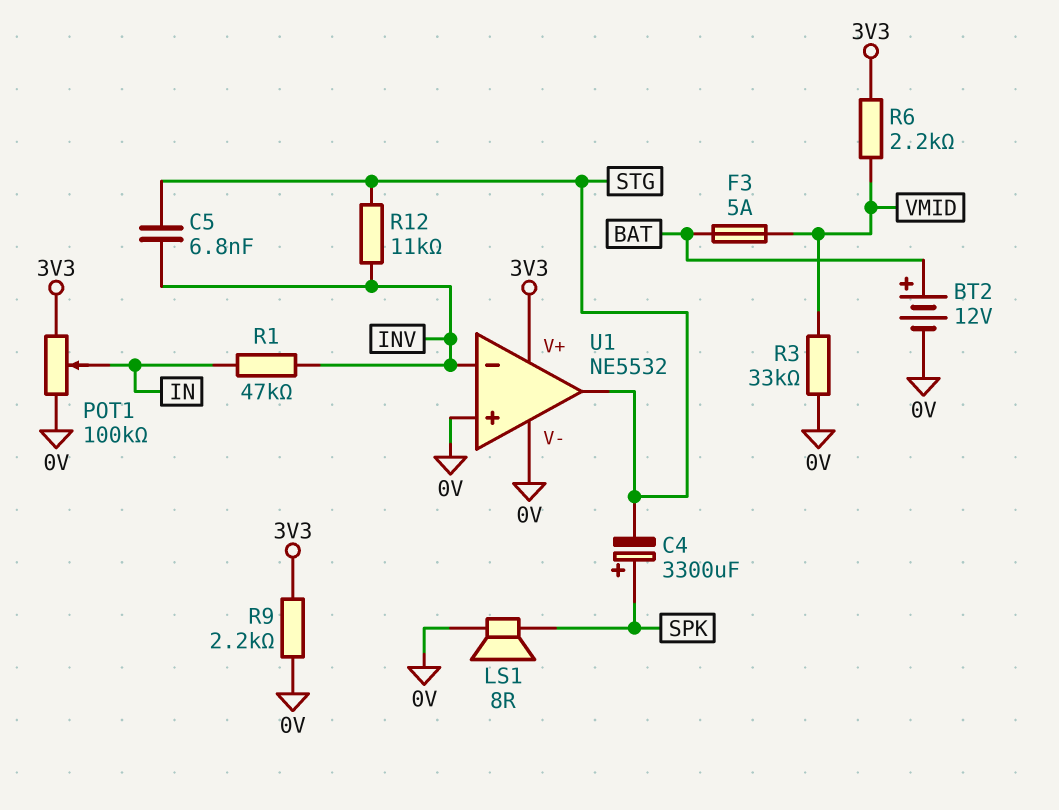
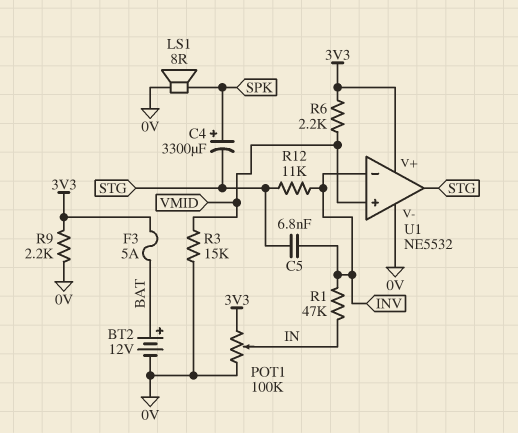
F3: 5A (BAT, VMID) -> 5A (3V3, BAT)
R3: 33k (0V, VMID) -> 15k (0V, VMID)
U1 pin in+: 0V -> VMID

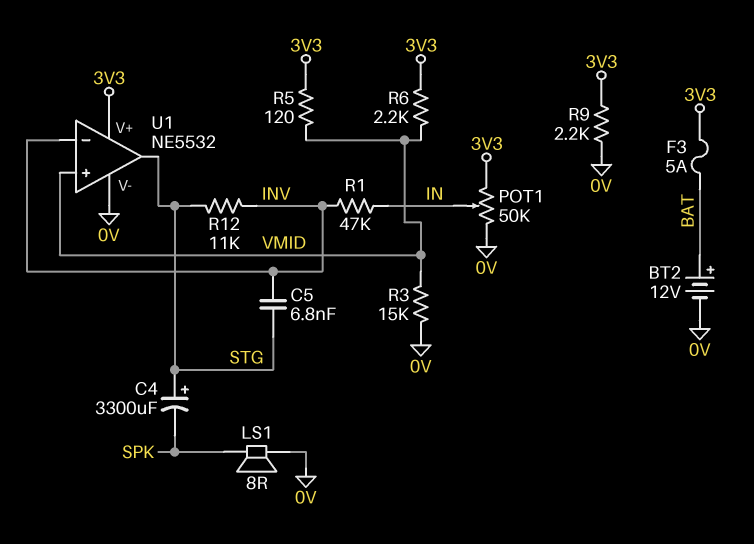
C4: 3300uF (plus SPK, minus STG) -> 3300uF (plus STG, minus SPK)
POT1: 100k (0V, 3V3, wiper IN) -> 50k (0V, 3V3, wiper IN)
R5: none -> 120 (3V3, VMID)

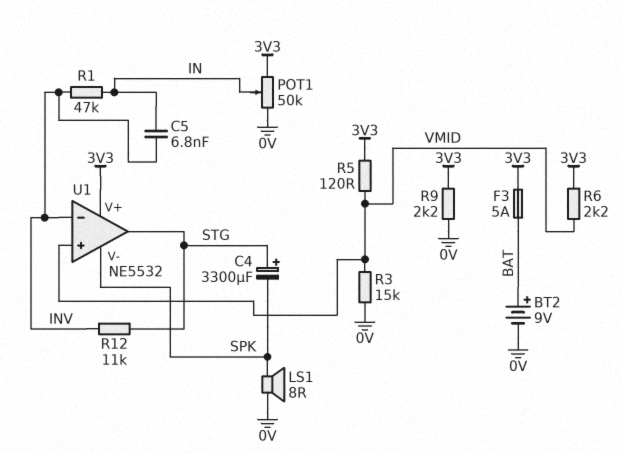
BT2: 12V (plus BAT, minus 0V) -> 9V (plus BAT, minus 0V)
C5: 6.8nF (INV, STG) -> 6.8nF (IN, INV)
U1 pin V-: 0V -> SPK

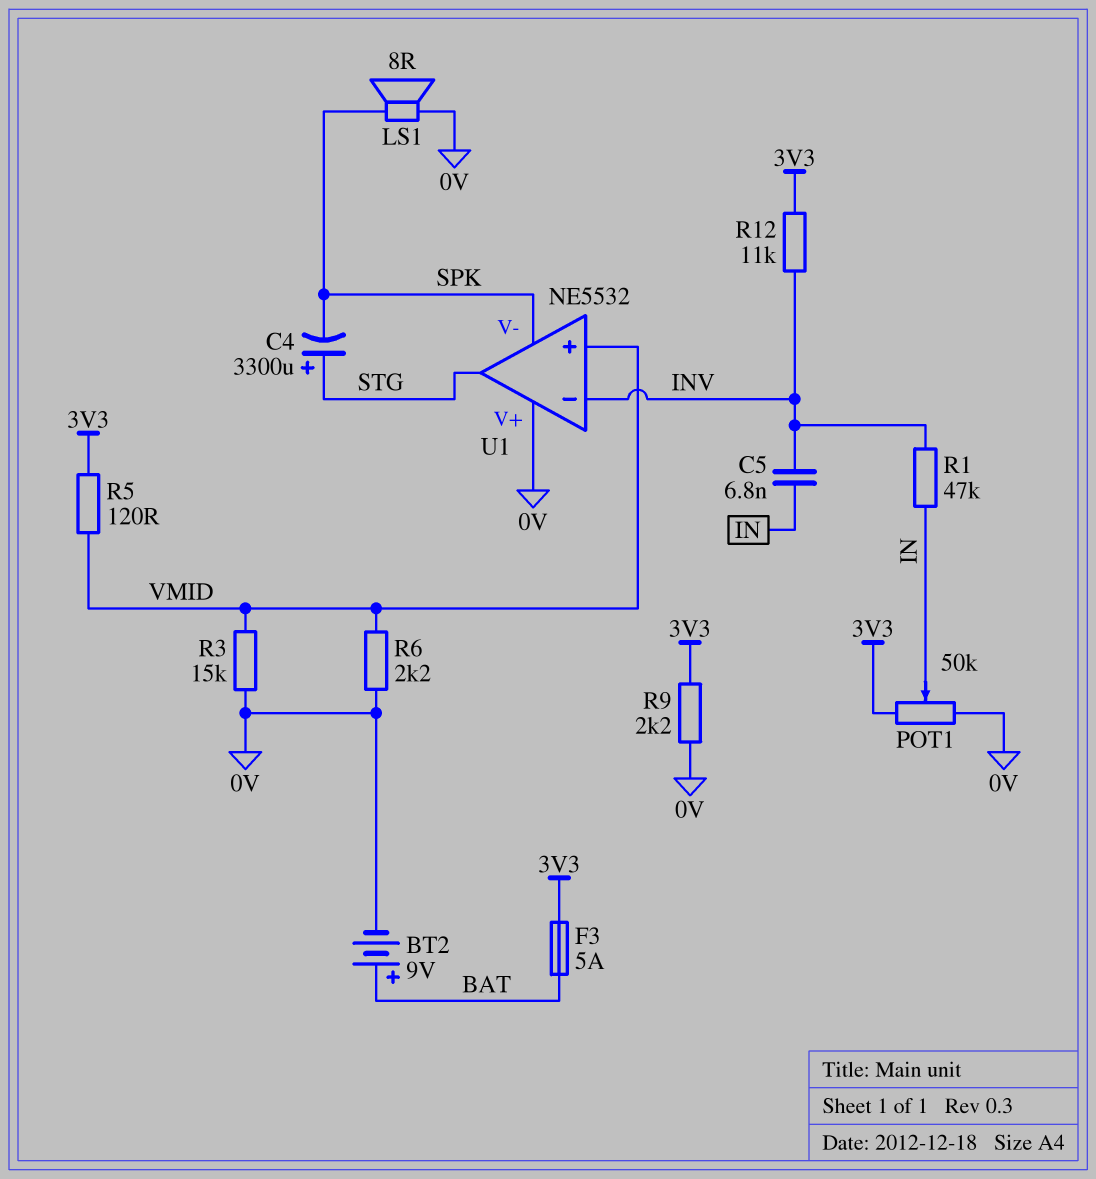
R6: 2.2k (3V3, VMID) -> 2.2k (0V, VMID)
R12: 11k (INV, STG) -> 11k (3V3, INV)
U1 pin V+: 3V3 -> 0V

